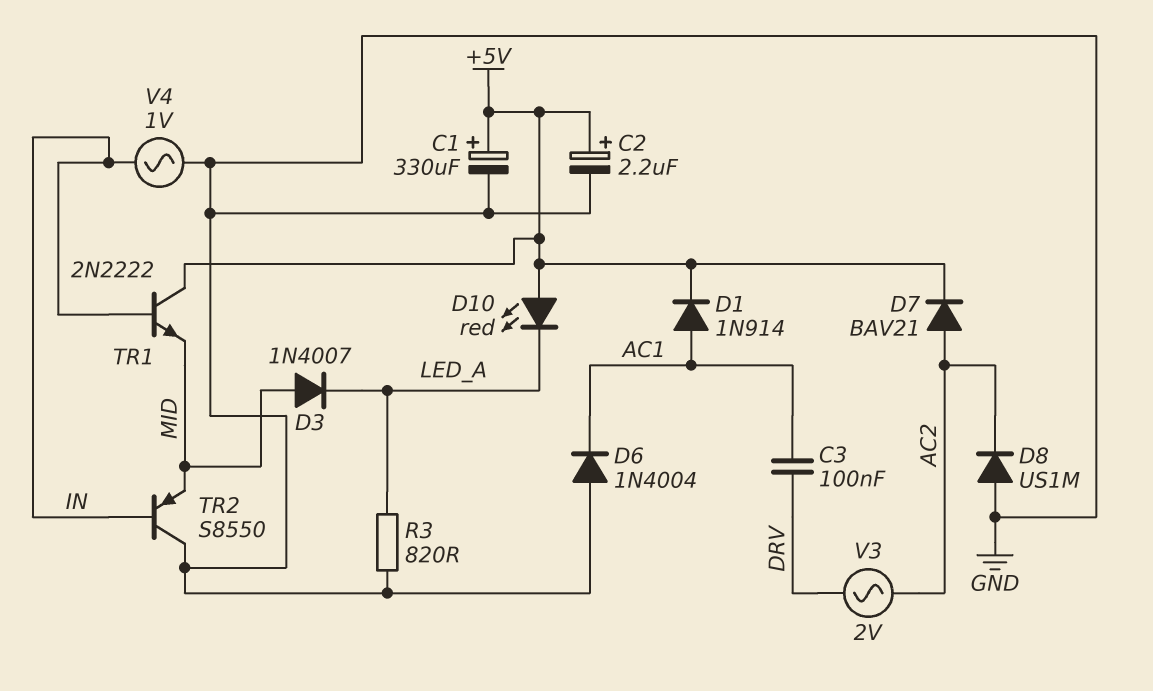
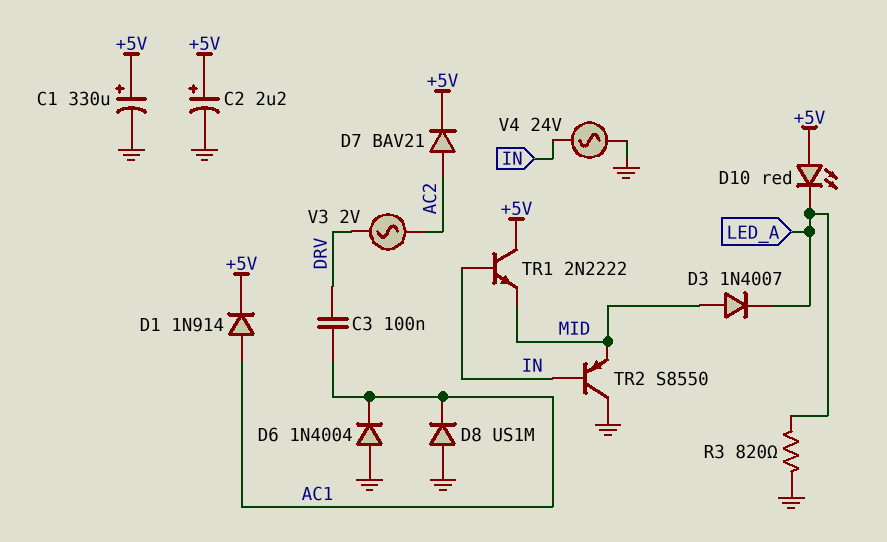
D8: diode US1M (A GND, K AC2) -> diode US1M (A GND, K AC1)
V4: AC 1V (GND, IN) -> AC 24V (GND, IN)

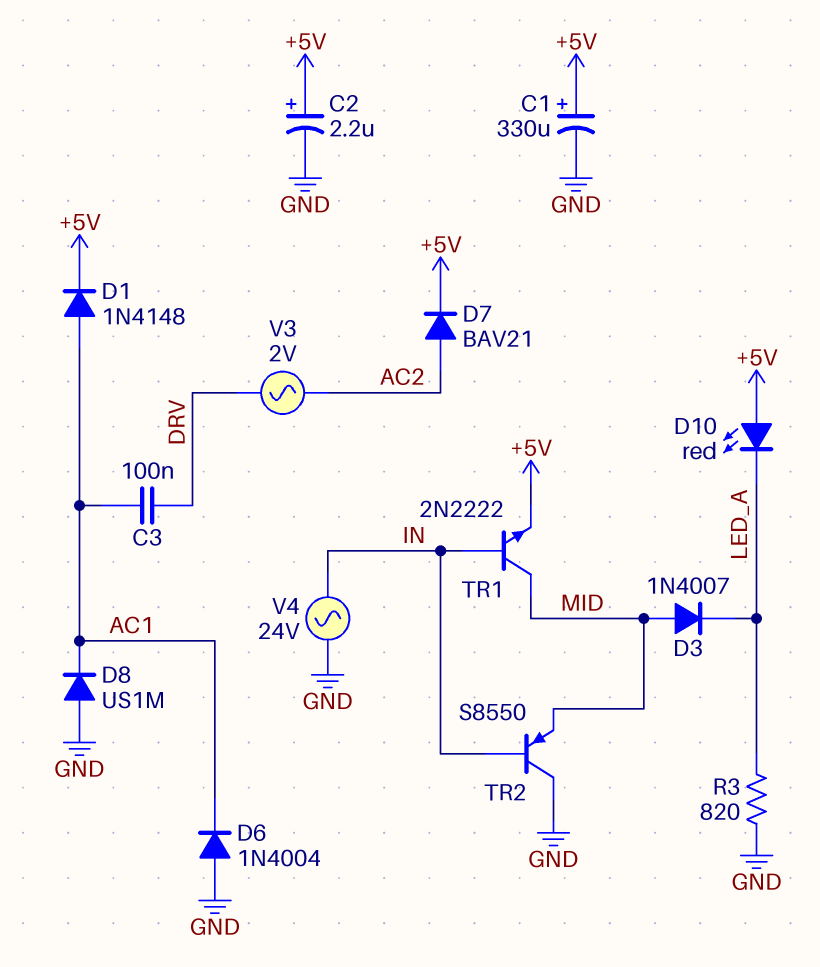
D1: diode 1N914 (A AC1, K +5V) -> diode 1N4148 (A AC1, K +5V)
TR1: NPN 2N2222 (B IN, C +5V, E MID) -> NPN 2N2222 (B IN, C MID, E +5V)

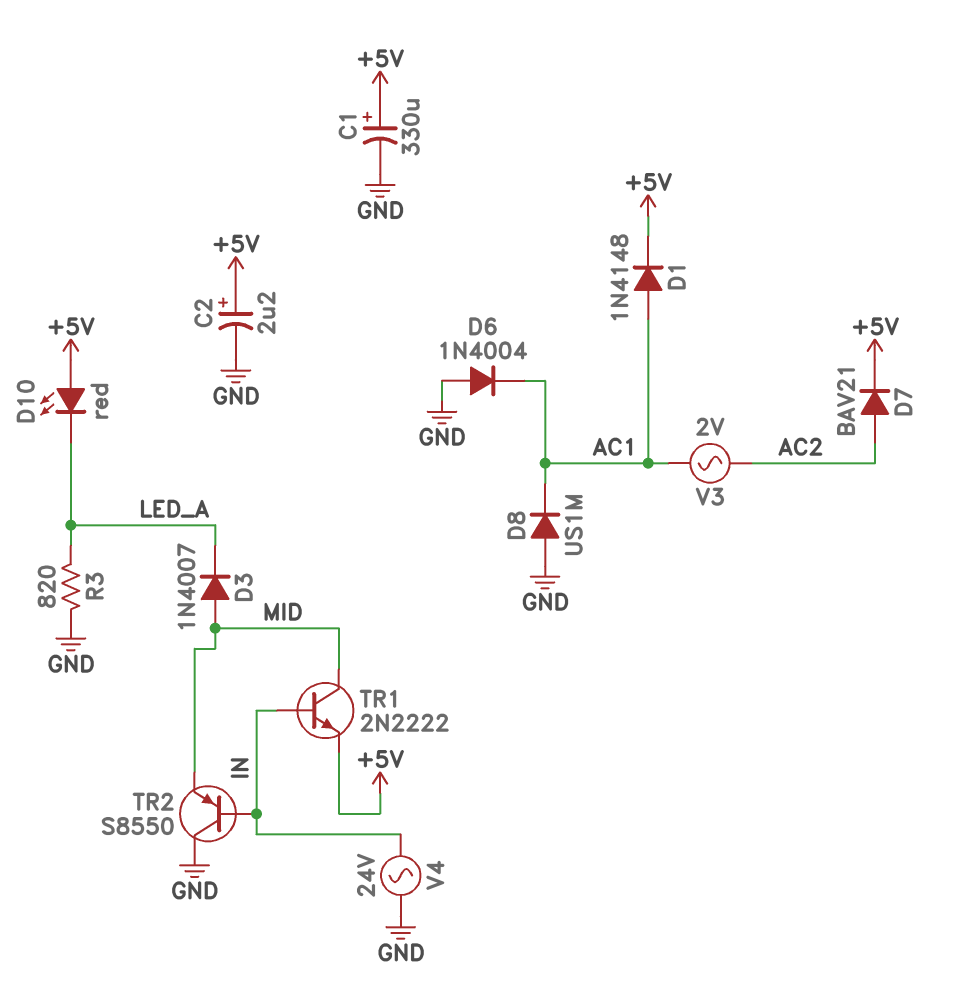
C3: 100nF (AC1, DRV) -> none
V3: AC 2V (AC2, DRV) -> AC 2V (AC1, AC2)

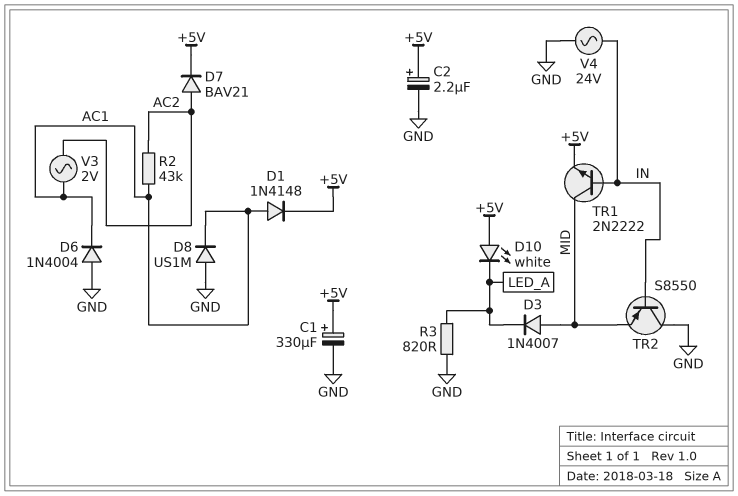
D10: LED red (A +5V, K LED_A) -> LED white (A +5V, K LED_A)
R2: none -> 43k (AC1, AC2)

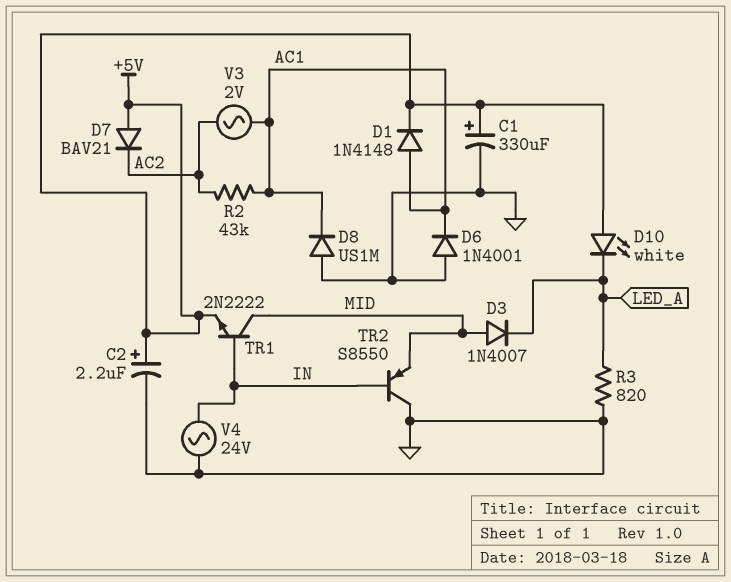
D6: diode 1N4004 (A GND, K AC1) -> diode 1N4001 (A GND, K AC1)
D7: diode BAV21 (A AC2, K +5V) -> diode BAV21 (A +5V, K AC2)

